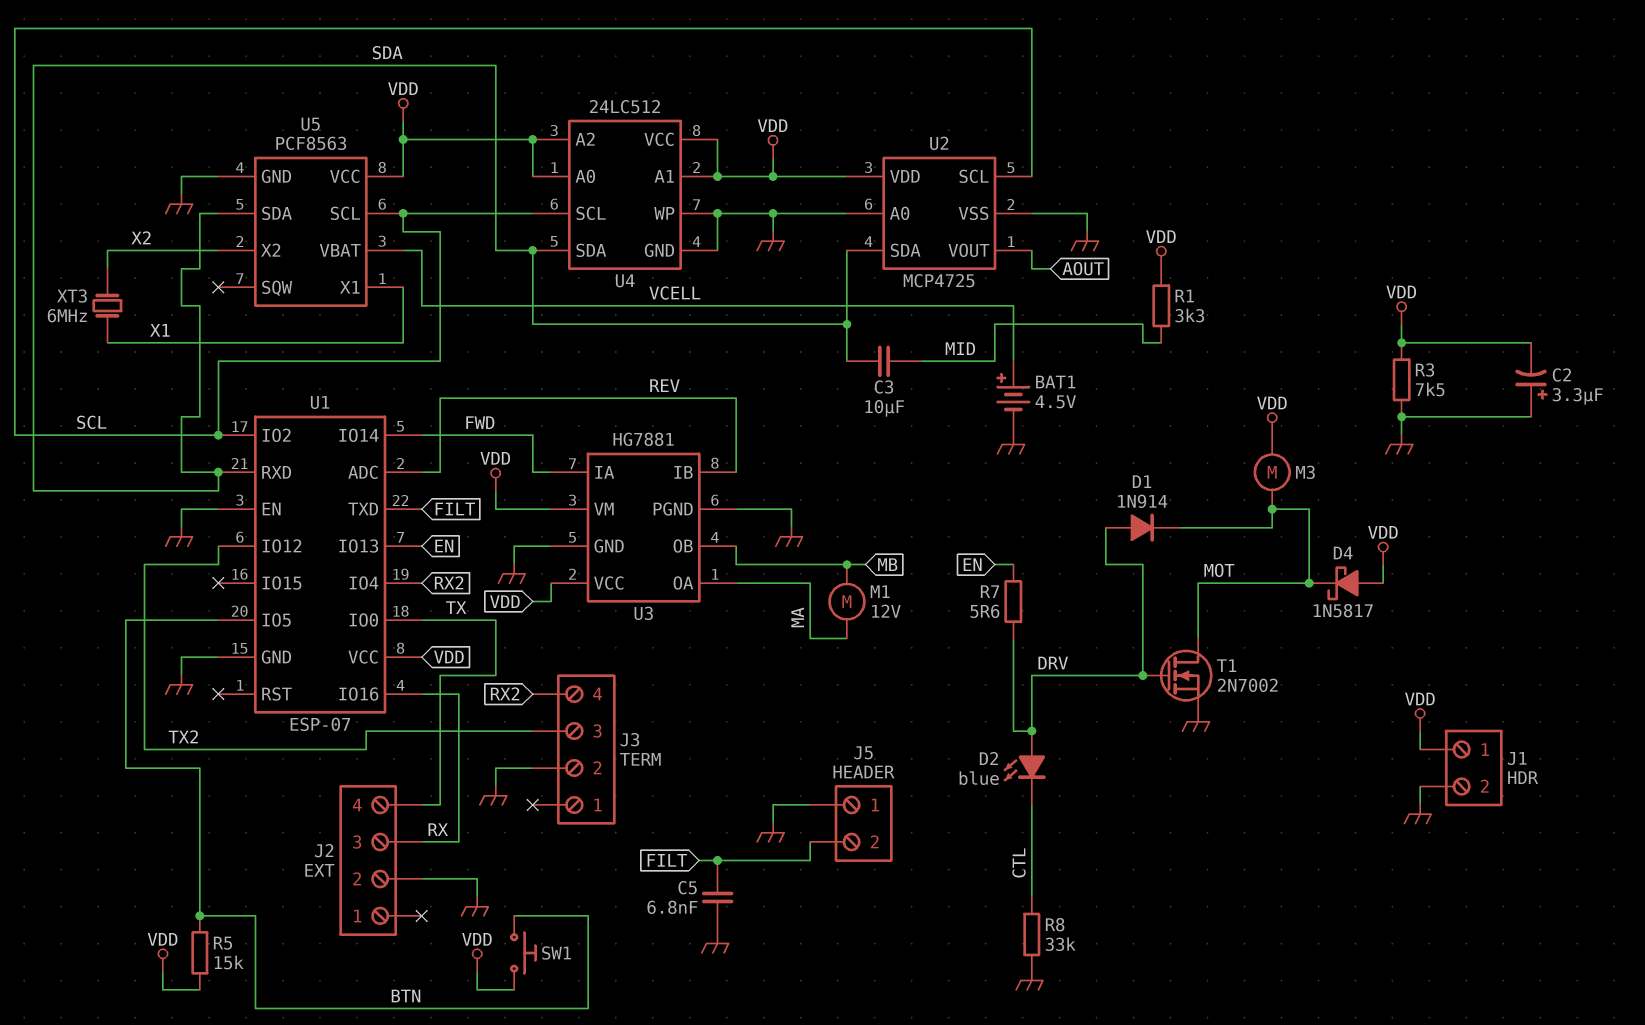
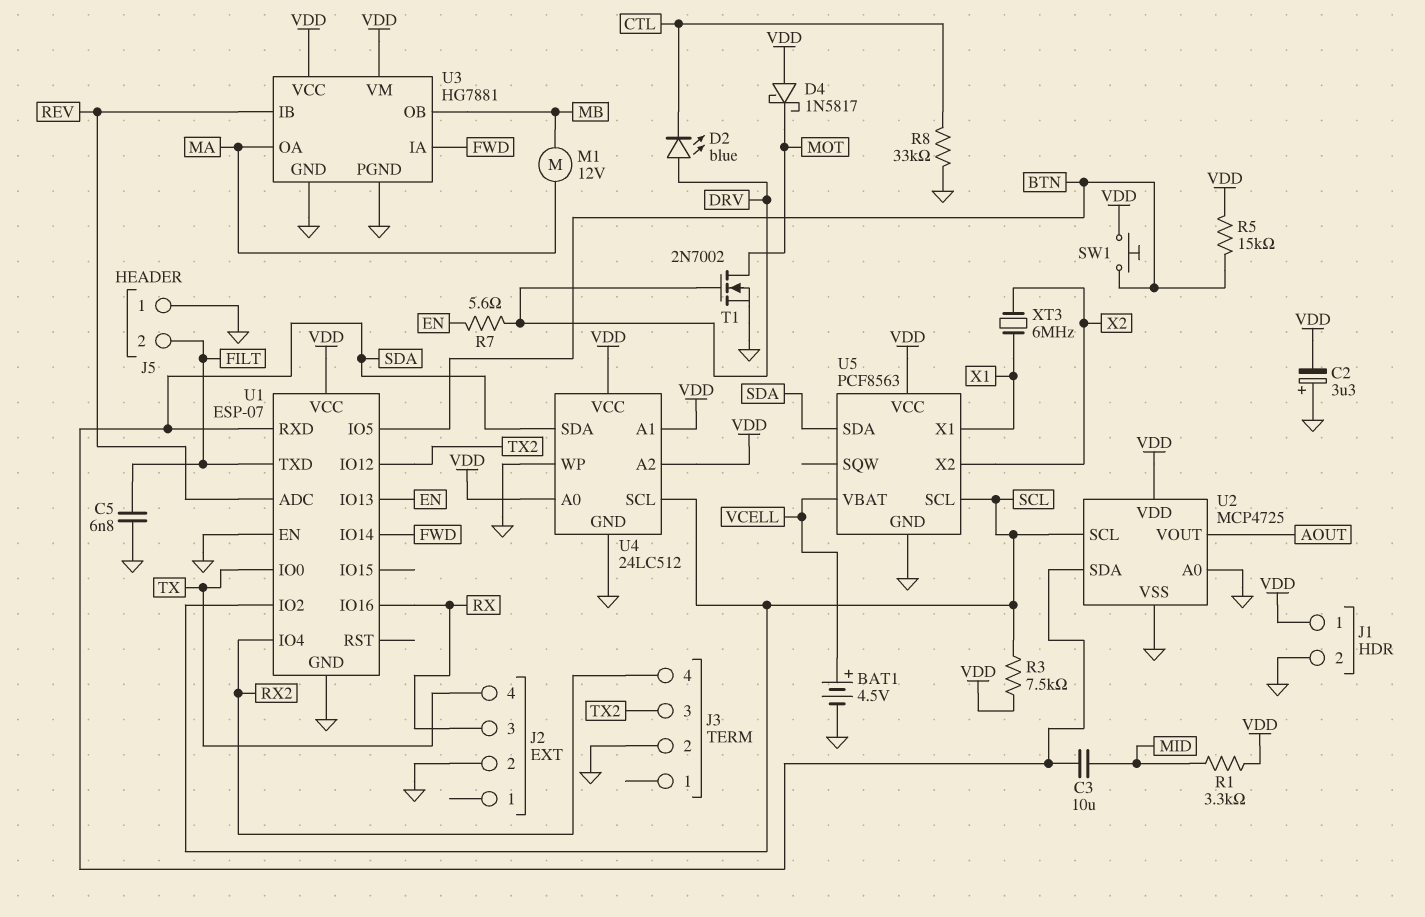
D1: diode 1N914 (A DRV, K MOT) -> none
M3: motor (MOT, VDD) -> none
R3: 7.5k (GND, VDD) -> 7.5k (SCL, VDD)

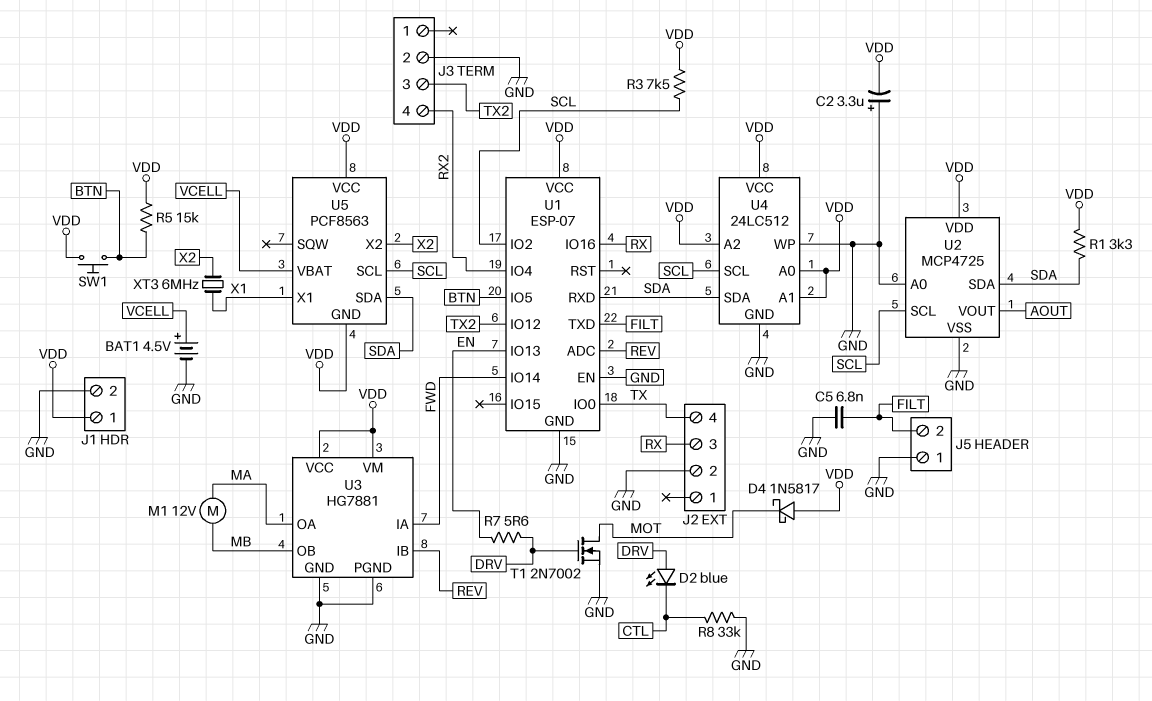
C3: 10uF (MID, SDA) -> none
R1: 3.3k (MID, VDD) -> 3.3k (SDA, VDD)
U5 pin GND: GND -> VDD

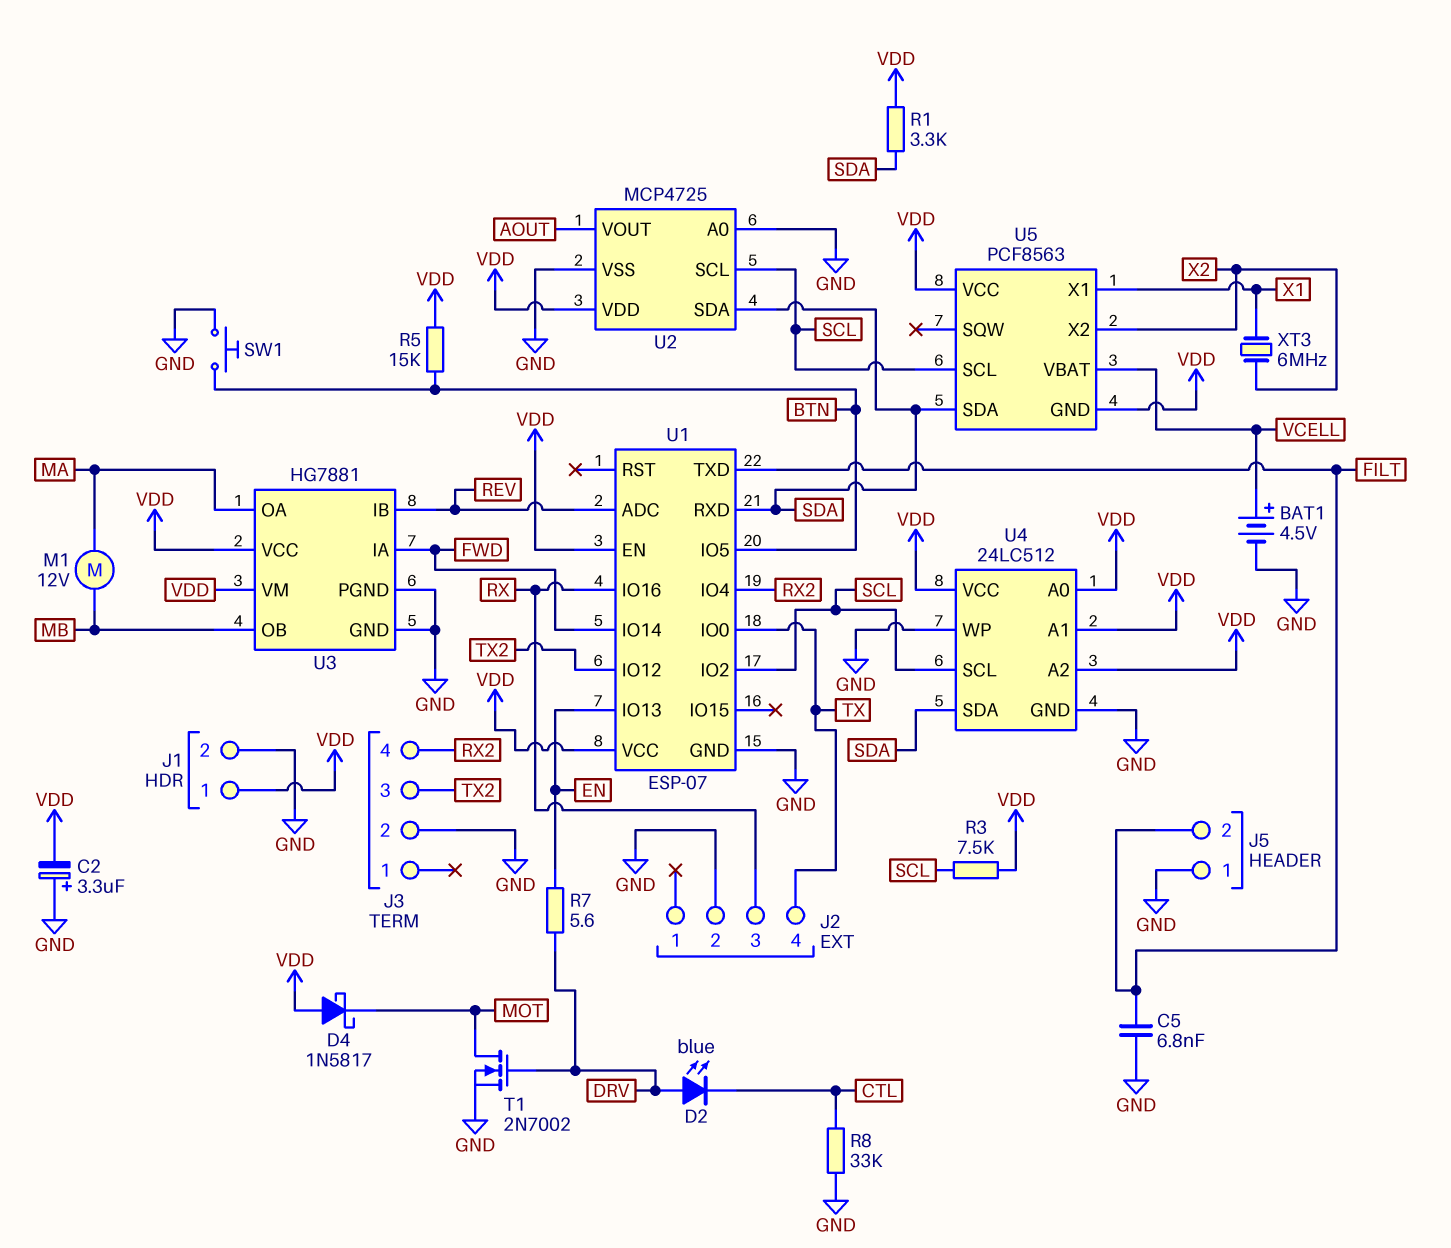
SW1: button (BTN, VDD) -> button (BTN, GND)
U1 pin EN: GND -> VDD

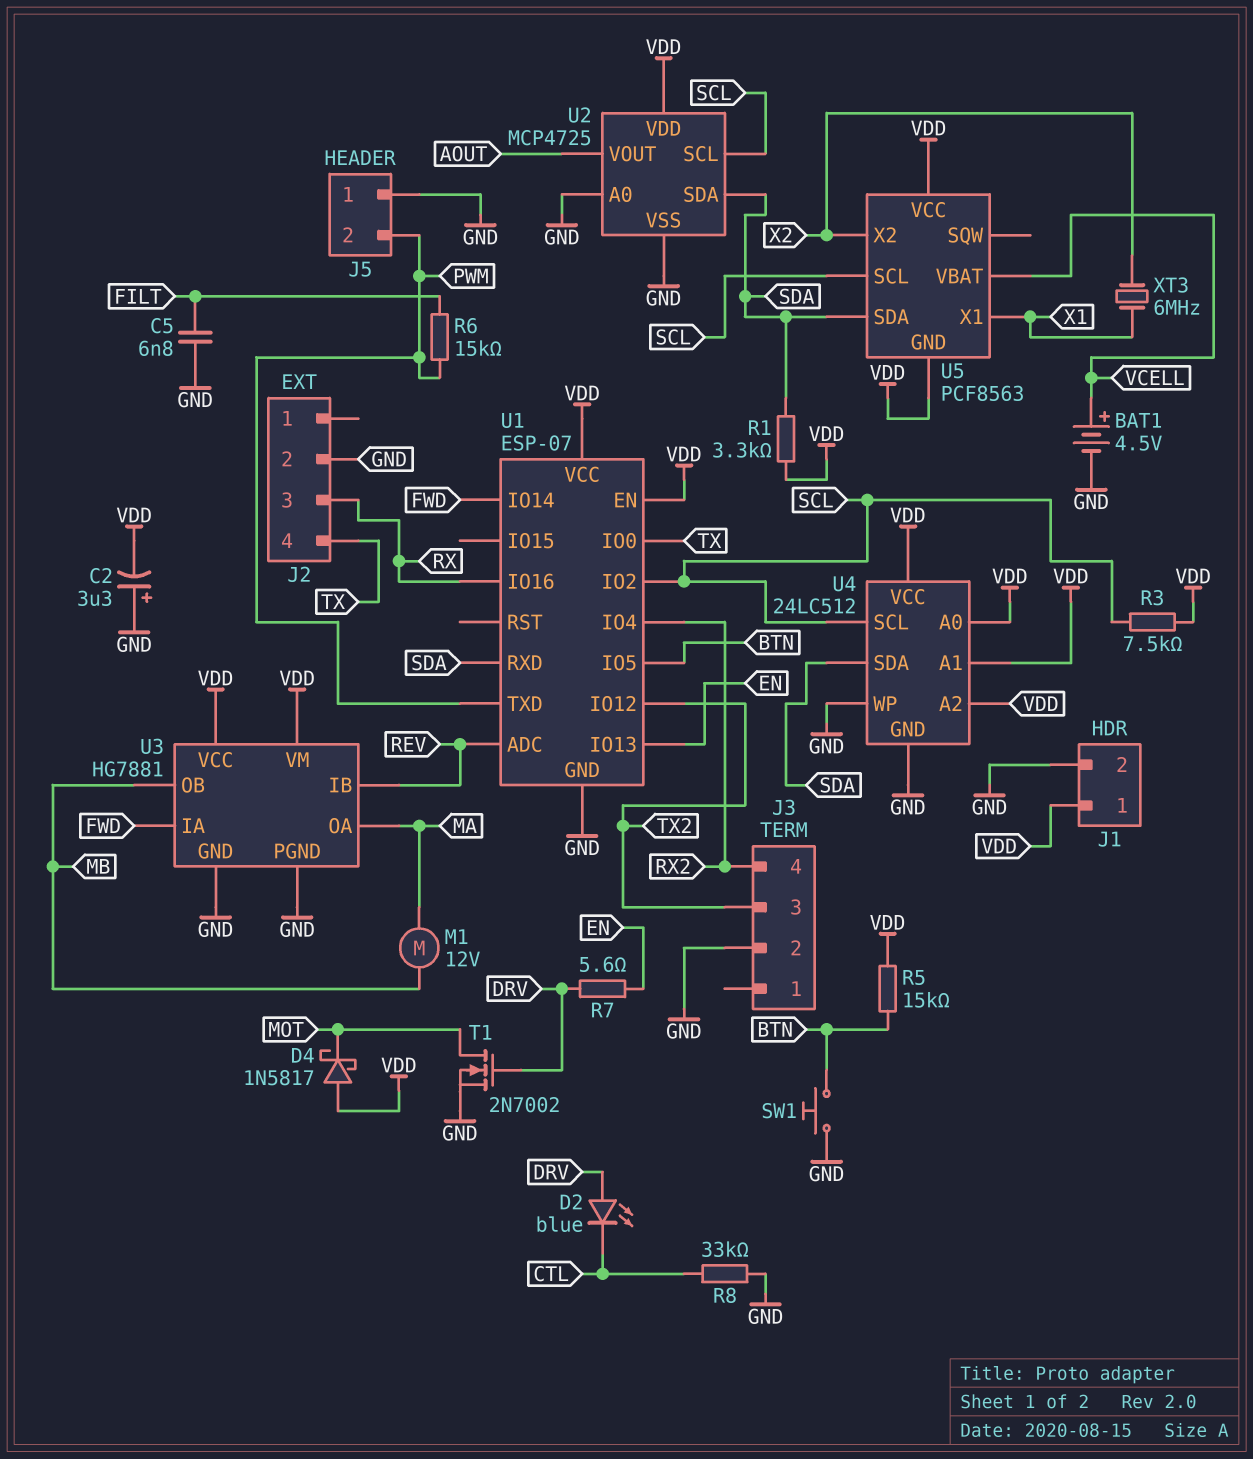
J5 pin 2: FILT -> PWM
R6: none -> 15k (FILT, PWM)
U1 pin TXD: FILT -> PWM

